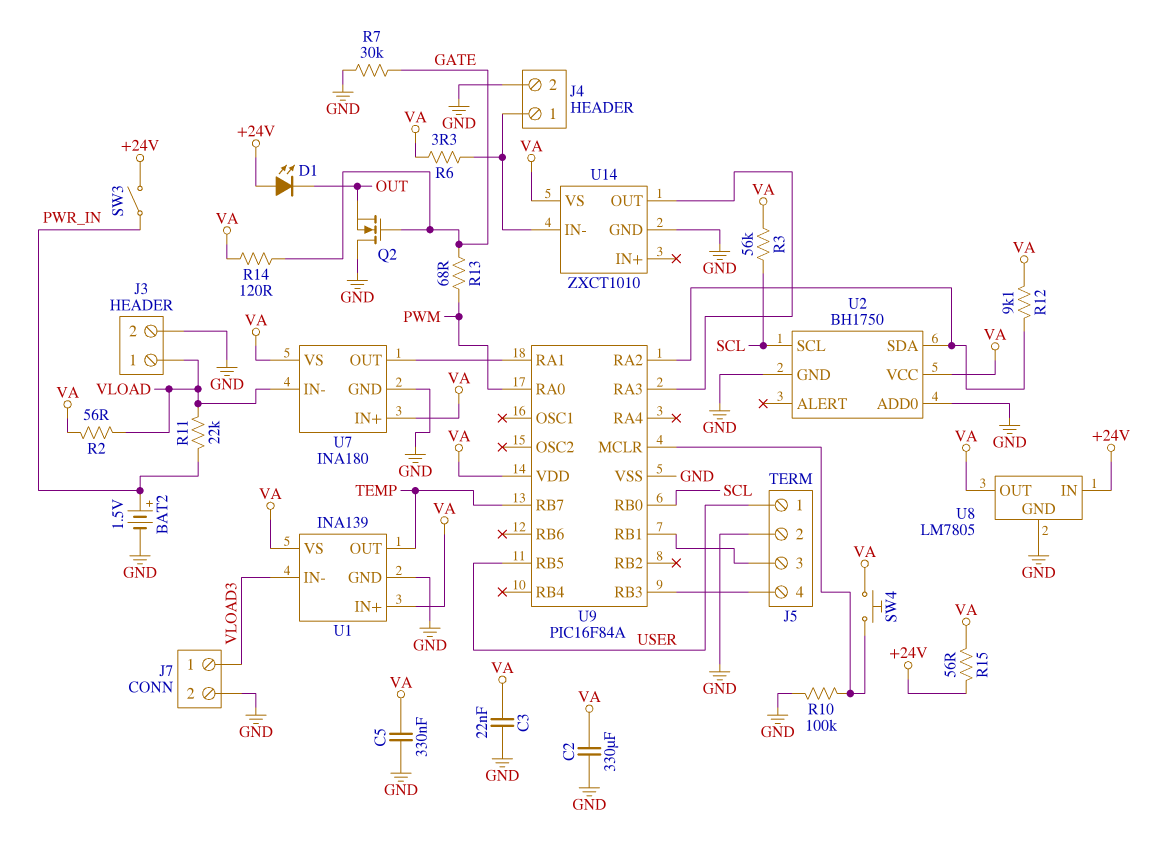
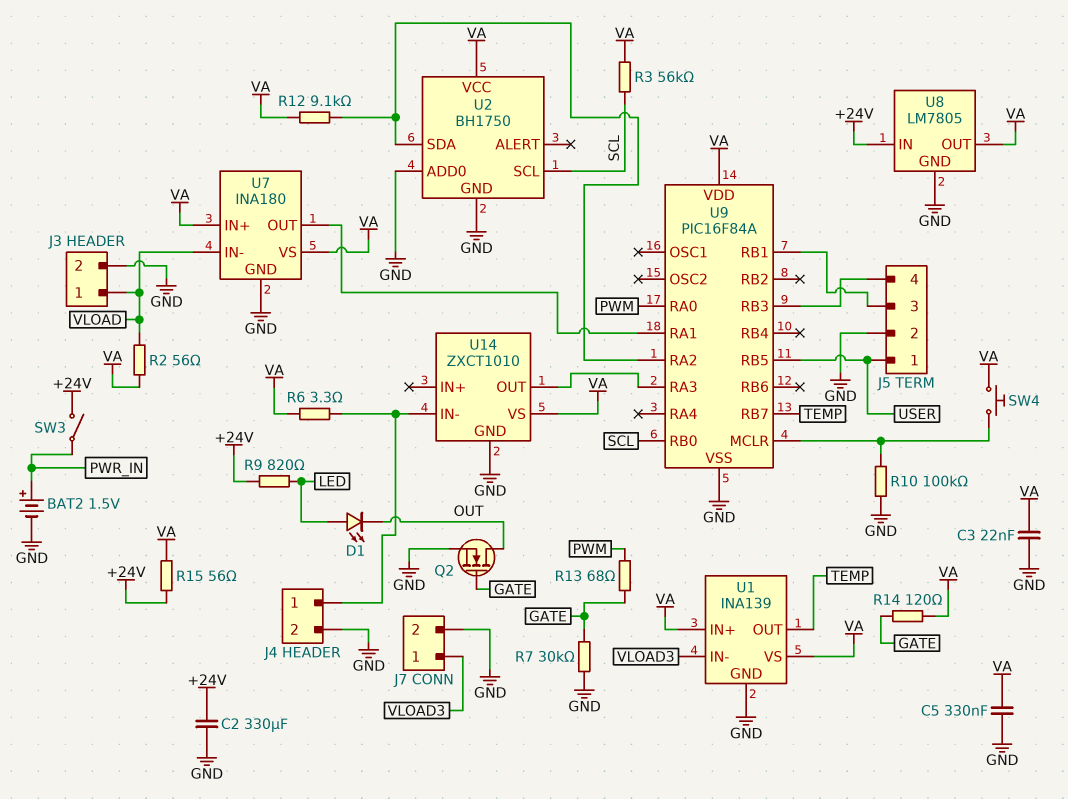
C2: 330uF (GND, VA) -> 330uF (+24V, GND)
D1: LED (A +24V, K OUT) -> LED (A LED, K OUT)
Q2: NMOS (G GATE, D GND, S OUT) -> NMOS (G GATE, D OUT, S GND)
R9: none -> 820 (+24V, LED)
R11: 22k (PWR_IN, VLOAD) -> none

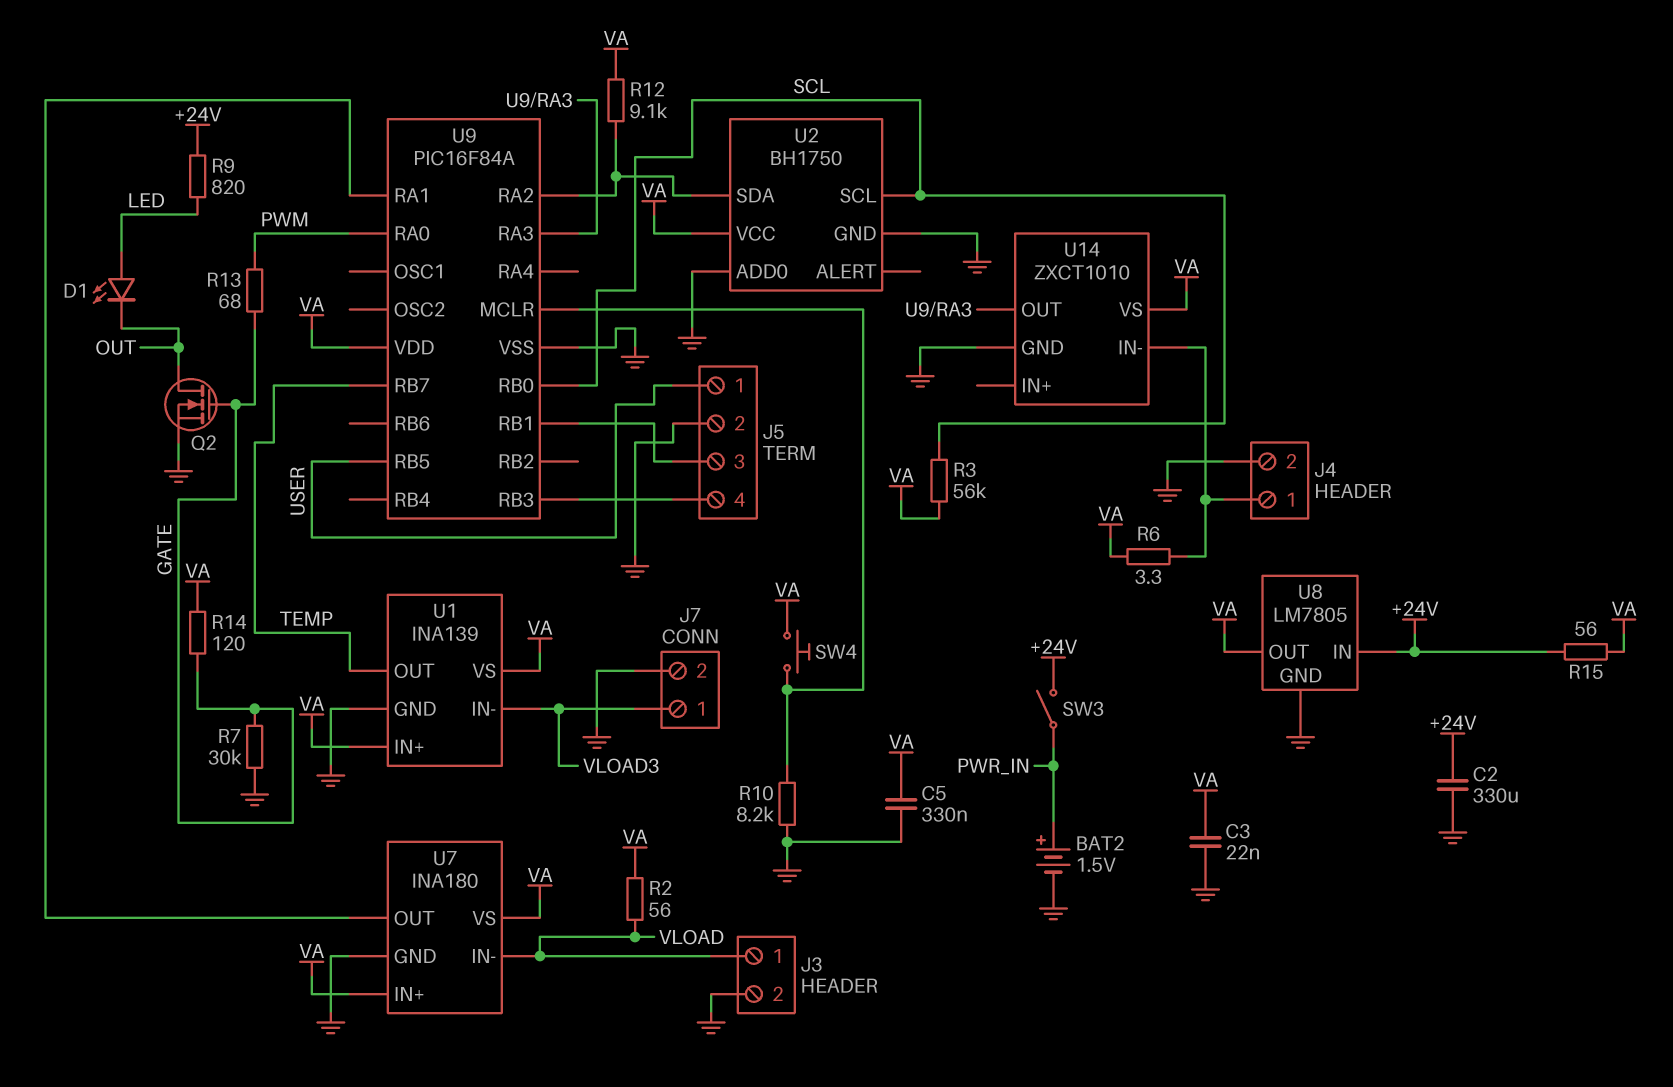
R10: 100k (GND, U9/MCLR) -> 8.2k (GND, U9/MCLR)

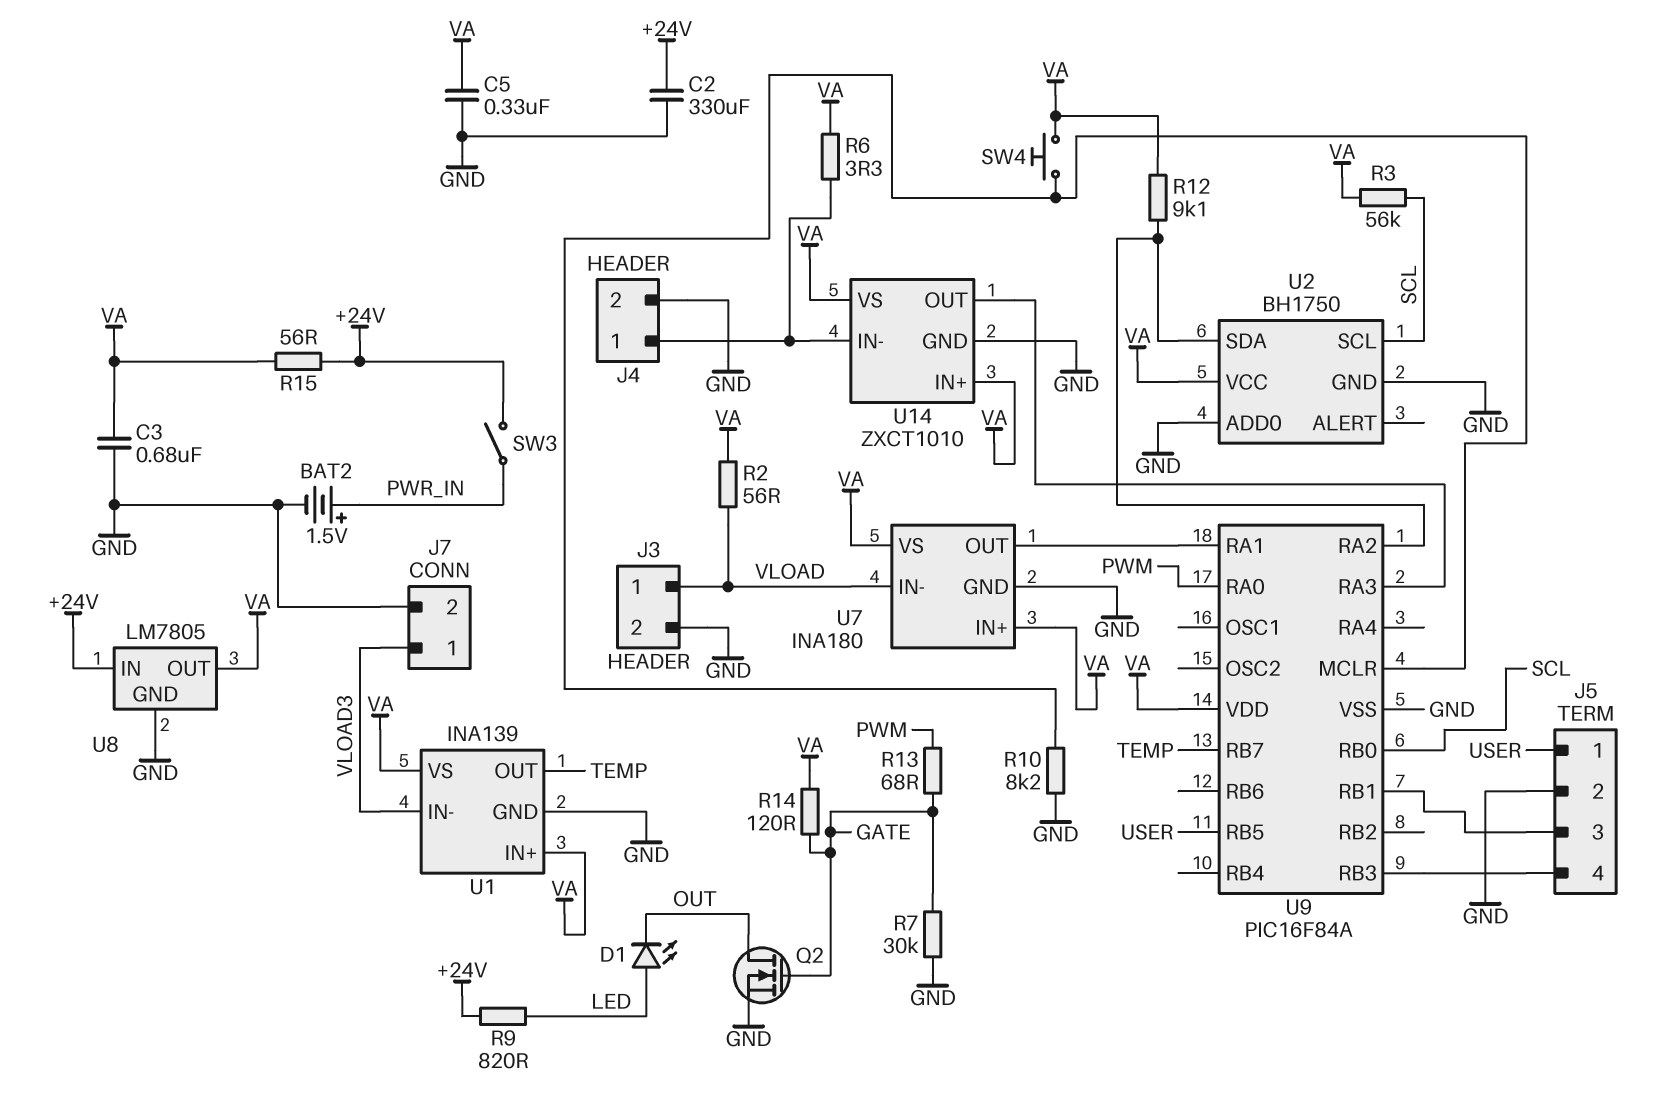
C3: 22nF (GND, VA) -> 680nF (GND, VA)
U14 pin IN+: none -> VA

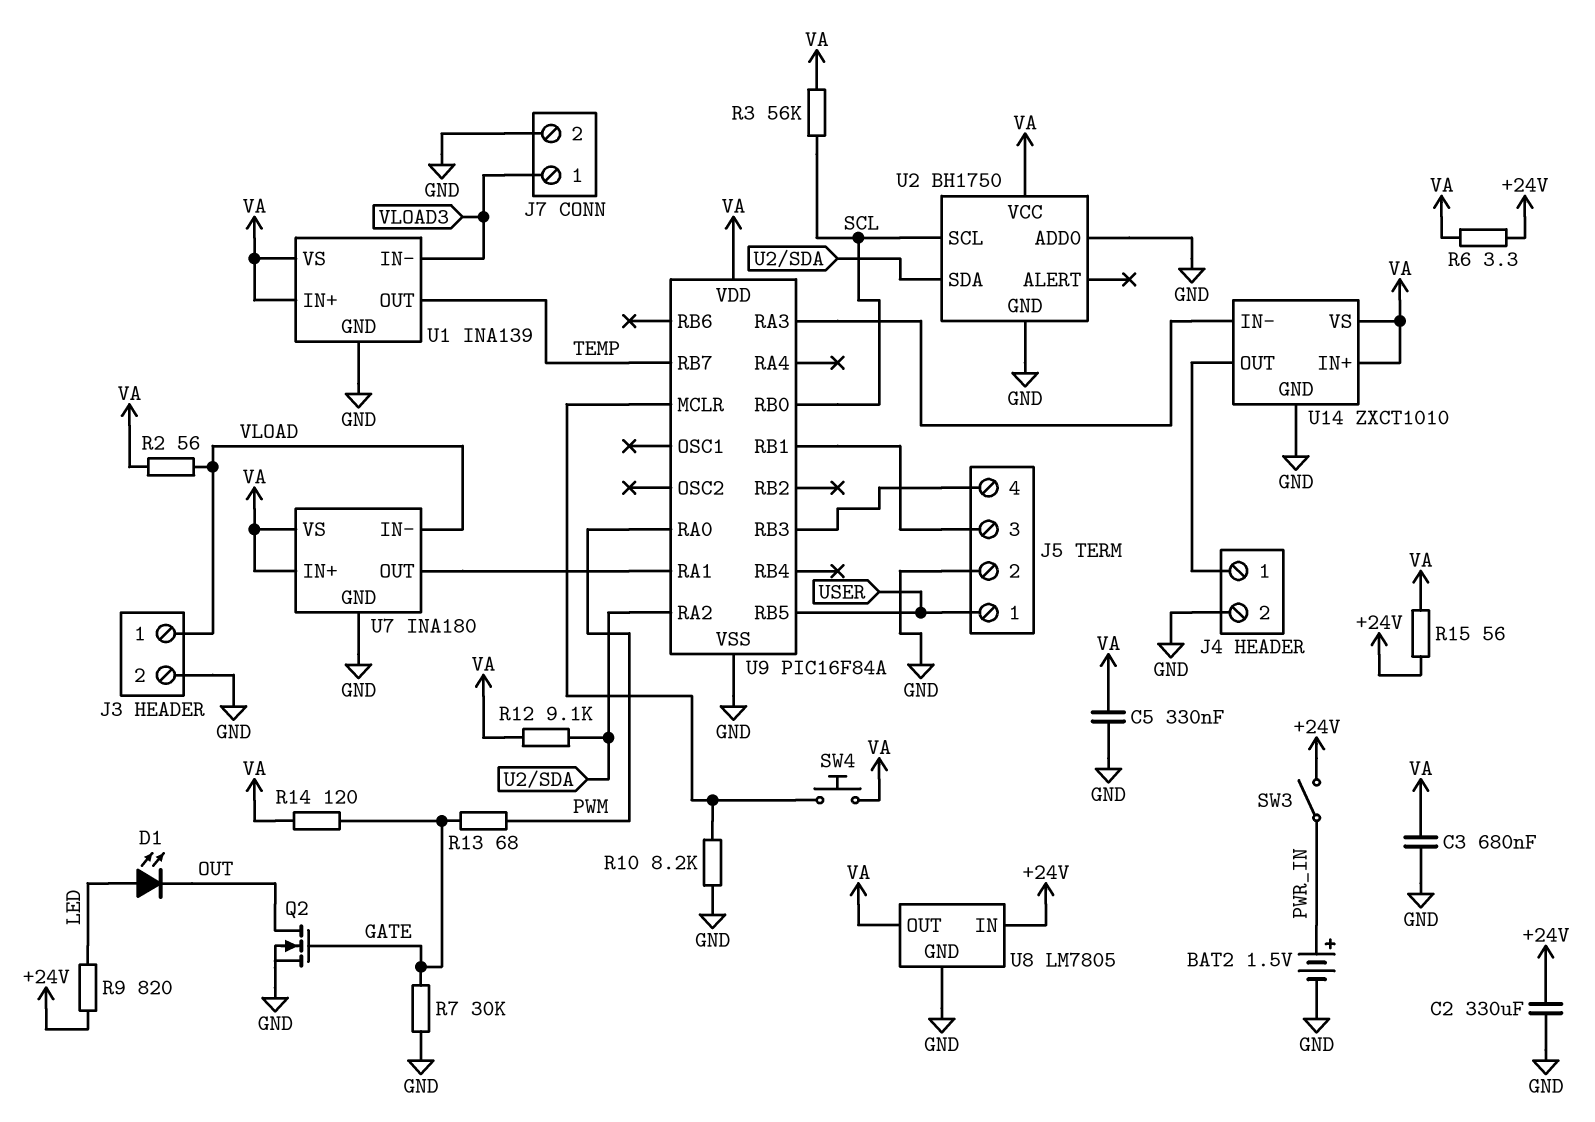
R6: 3.3 (J4/1, VA) -> 3.3 (+24V, VA)
U14 pin IN-: J4/1 -> U9/RA3
U14 pin OUT: U9/RA3 -> J4/1

